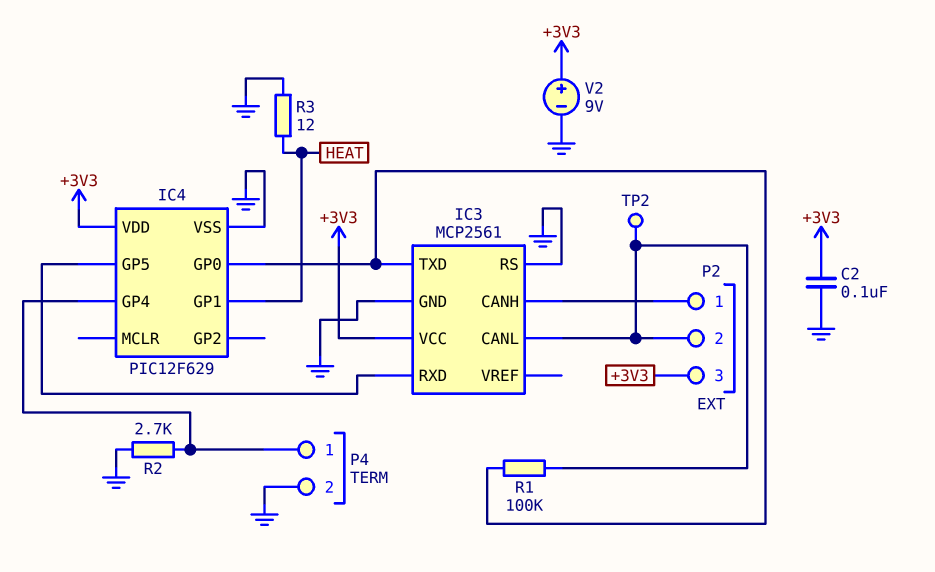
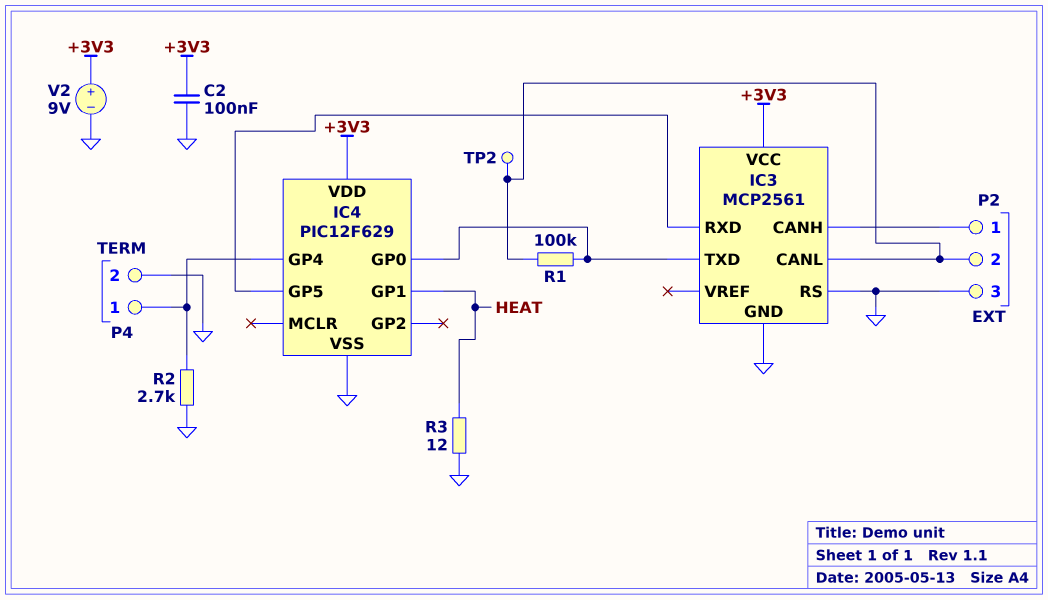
P2 pin 3: +3V3 -> GND

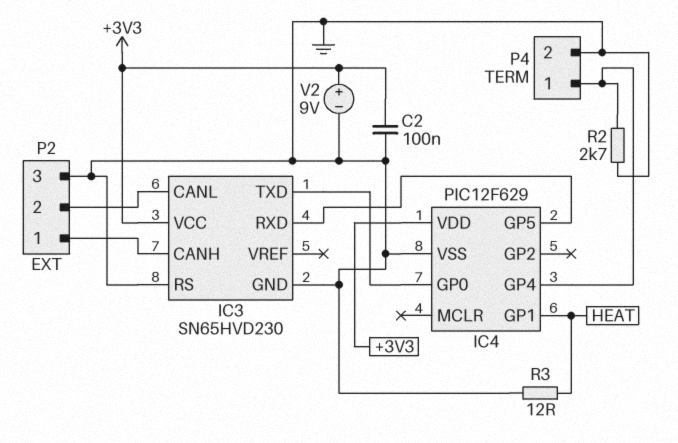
IC3: MCP2561 -> SN65HVD230
R1: 100k (IC3/CANL, IC3/TXD) -> none
TP2: test point (IC3/CANL) -> none

